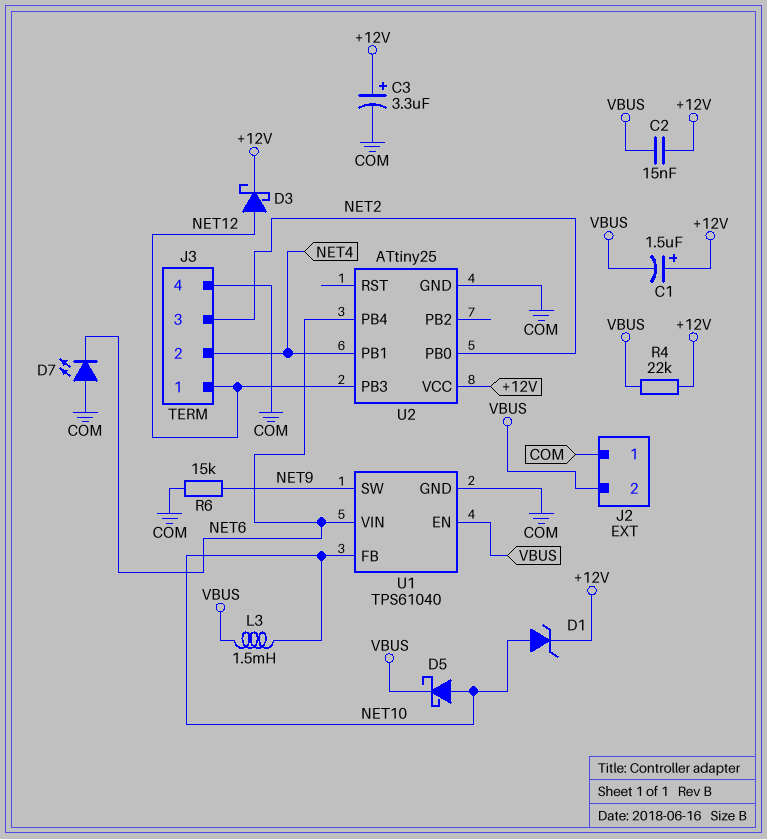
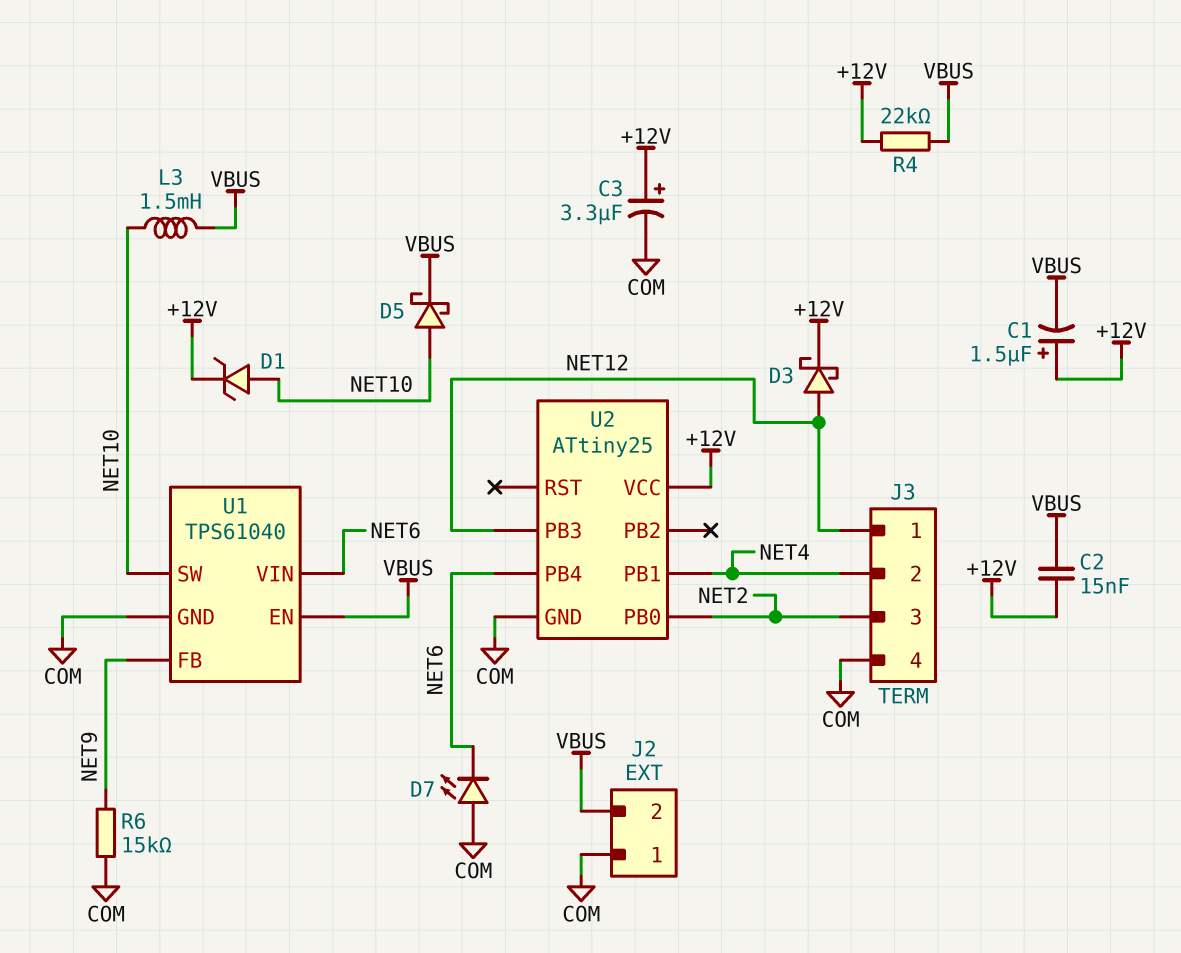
U1 pin FB: NET10 -> NET9
U1 pin SW: NET9 -> NET10

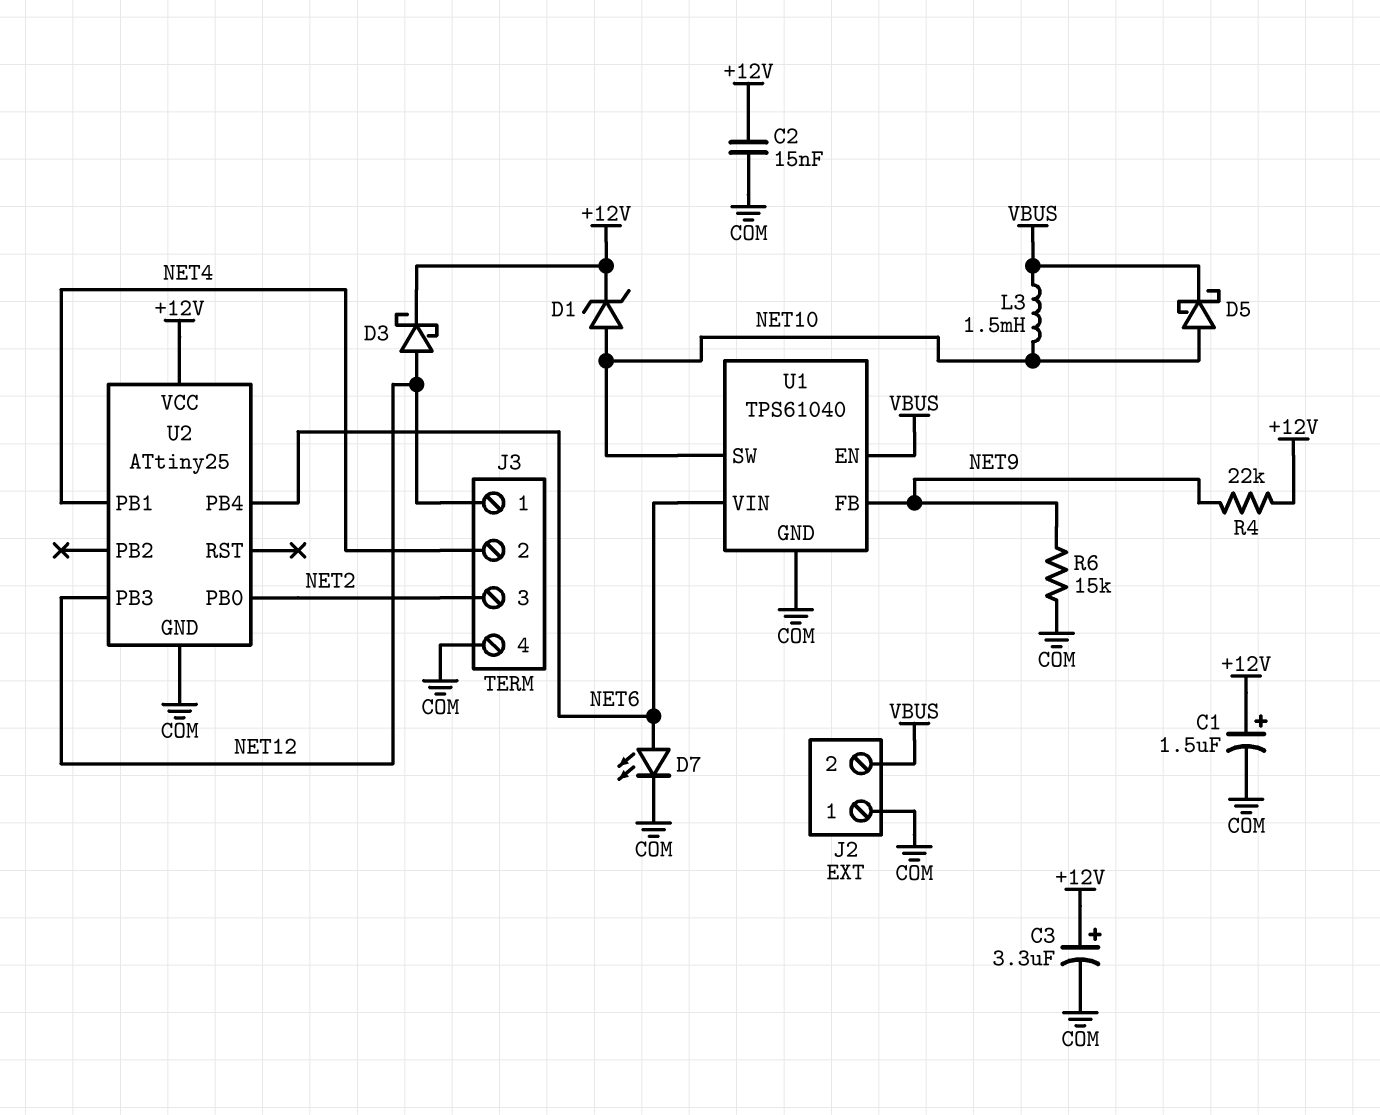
C1: 1.5uF (plus +12V, minus VBUS) -> 1.5uF (plus +12V, minus COM)
C2: 15nF (+12V, VBUS) -> 15nF (+12V, COM)
D7: LED (A COM, K NET6) -> LED (A NET6, K COM)
R4: 22k (+12V, VBUS) -> 22k (+12V, NET9)

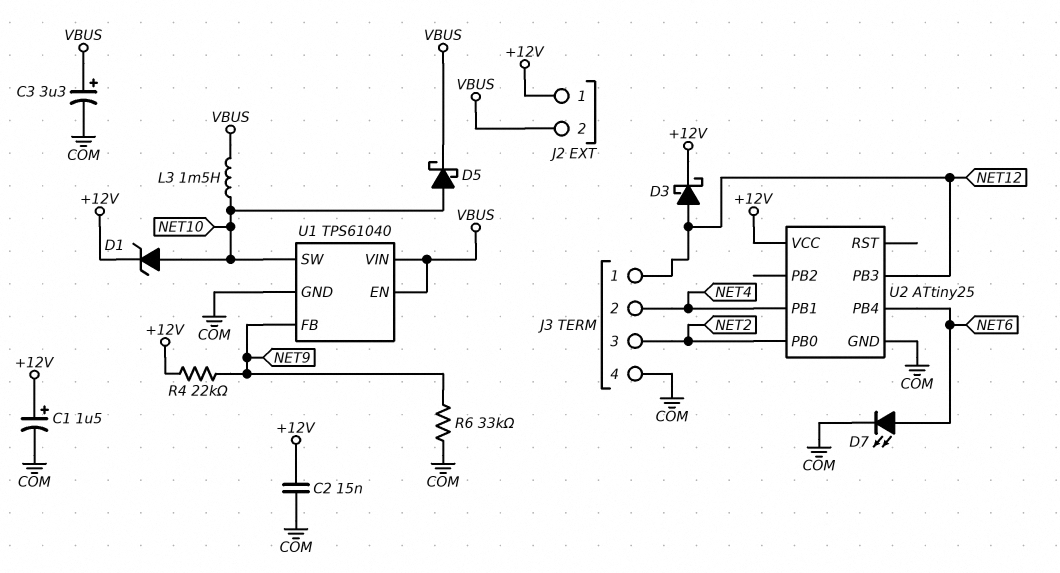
C3: 3.3uF (plus +12V, minus COM) -> 3.3uF (plus VBUS, minus COM)
J2 pin 1: COM -> +12V
R6: 15k (COM, NET9) -> 33k (COM, NET9)
U1 pin VIN: NET6 -> VBUS

